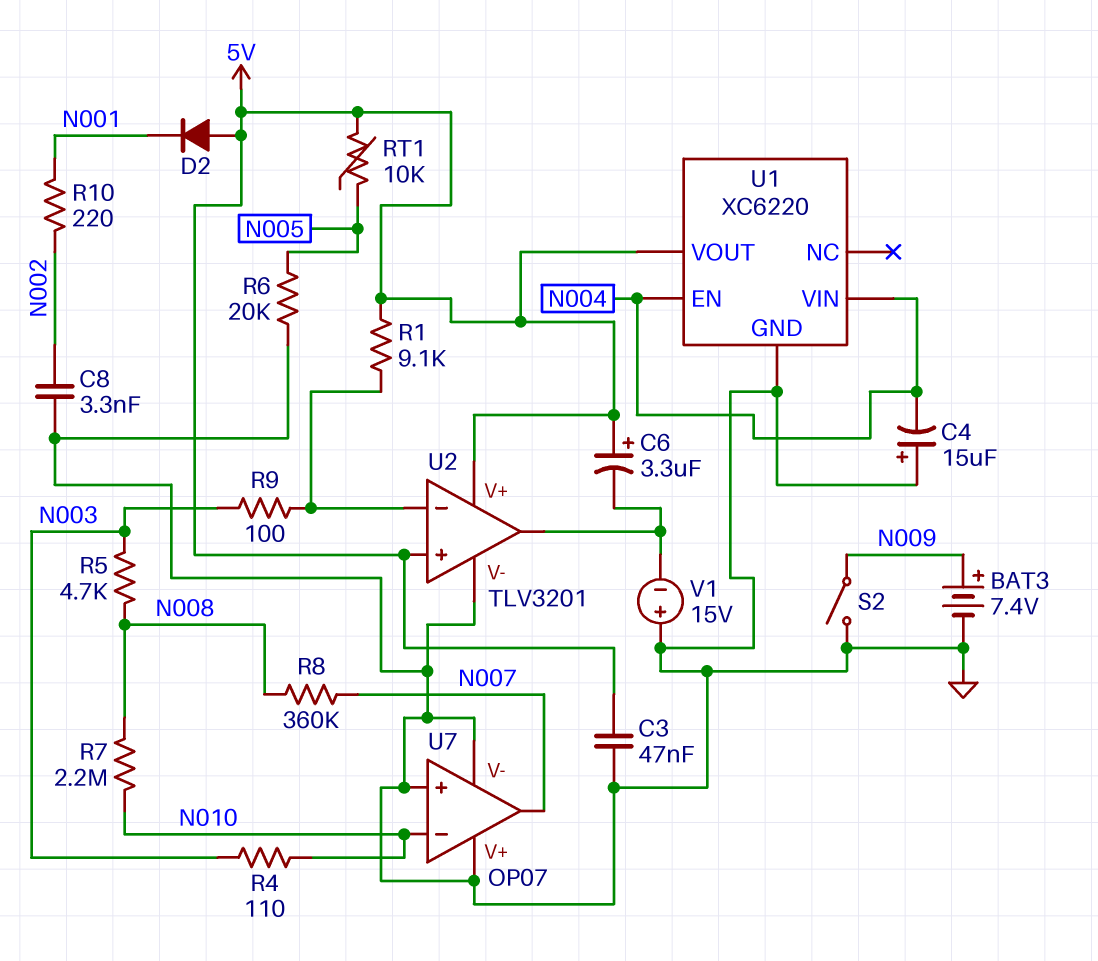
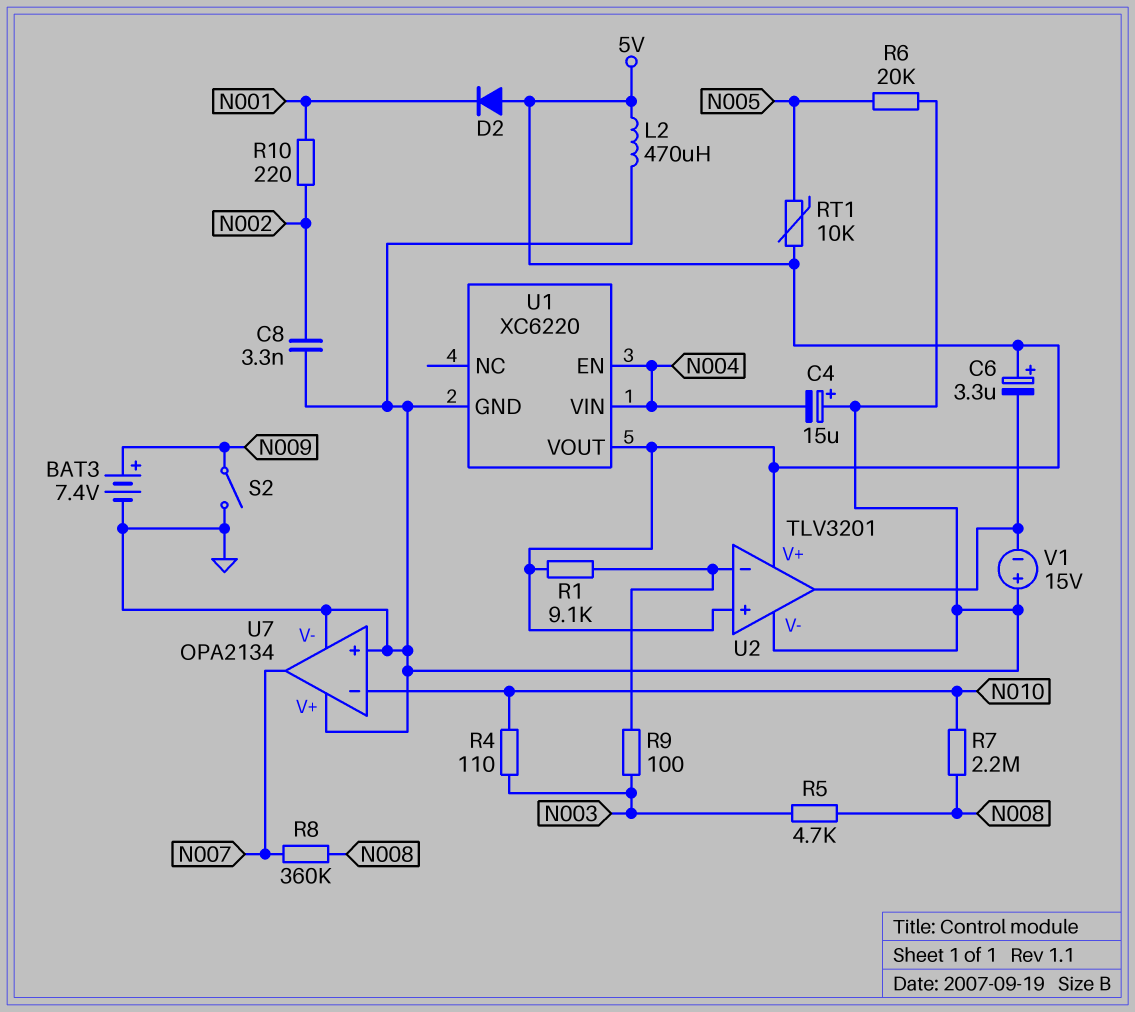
C3: 47nF (5V, GND) -> none
L2: none -> 470uH (5V, GND)
U7: OP07 -> OPA2134

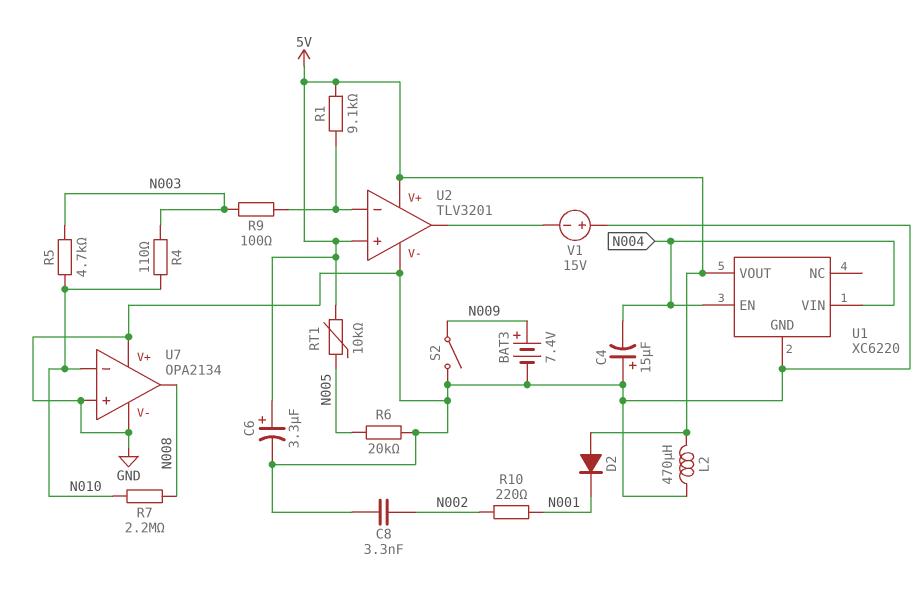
C6: 3.3uF (plus 5V, minus U2/out) -> 3.3uF (plus 5V, minus GND)
R5: 4.7k (N003, N008) -> 4.7k (N003, N010)
R8: 360k (N007, N008) -> none
U7 pin out: N007 -> N008

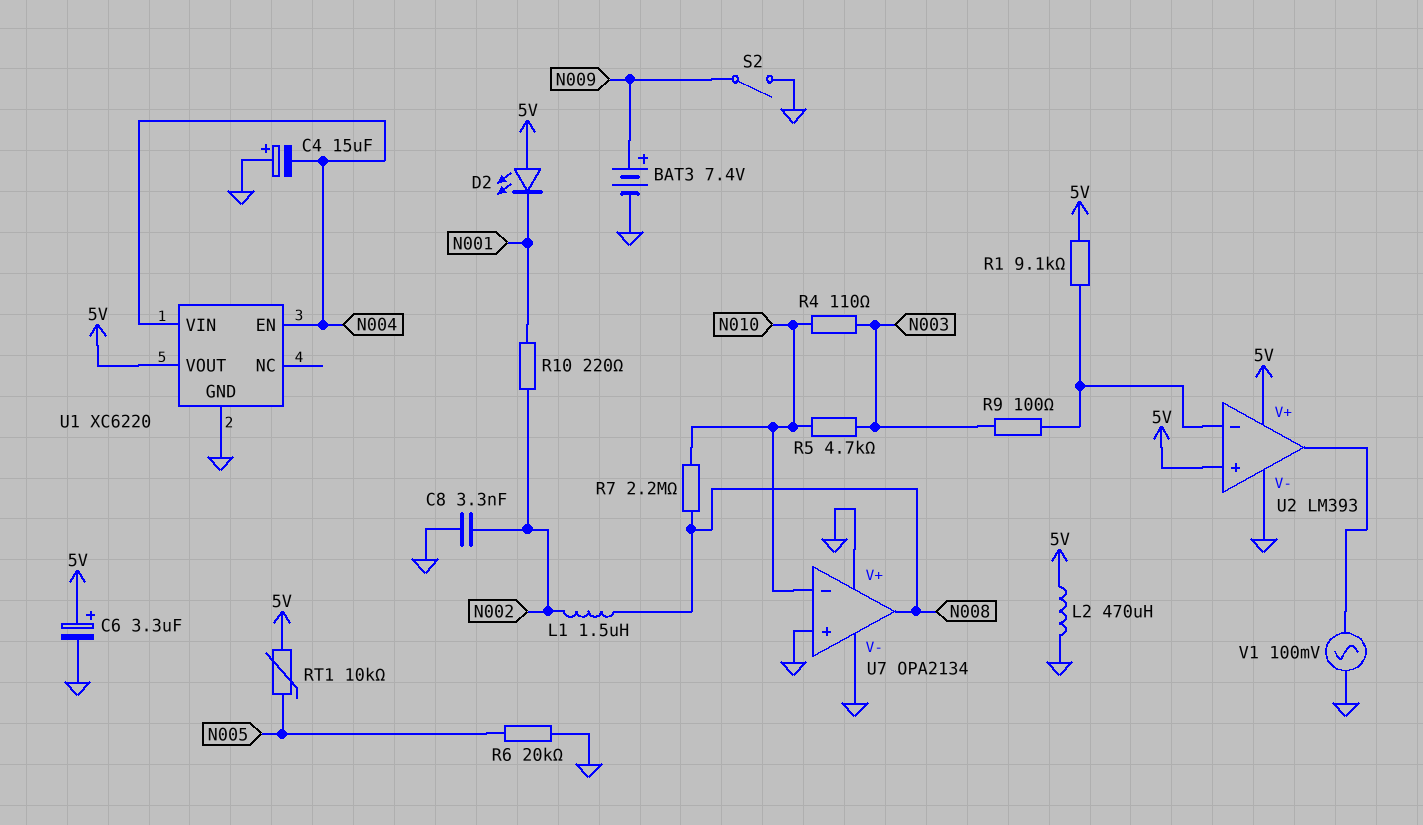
D2: diode (A 5V, K N001) -> LED (A 5V, K N001)
L1: none -> 1.5uH (N002, N008)
U2: TLV3201 -> LM393
V1: 15V (plus GND, minus U2/out) -> AC 100mV (GND, U2/out)

